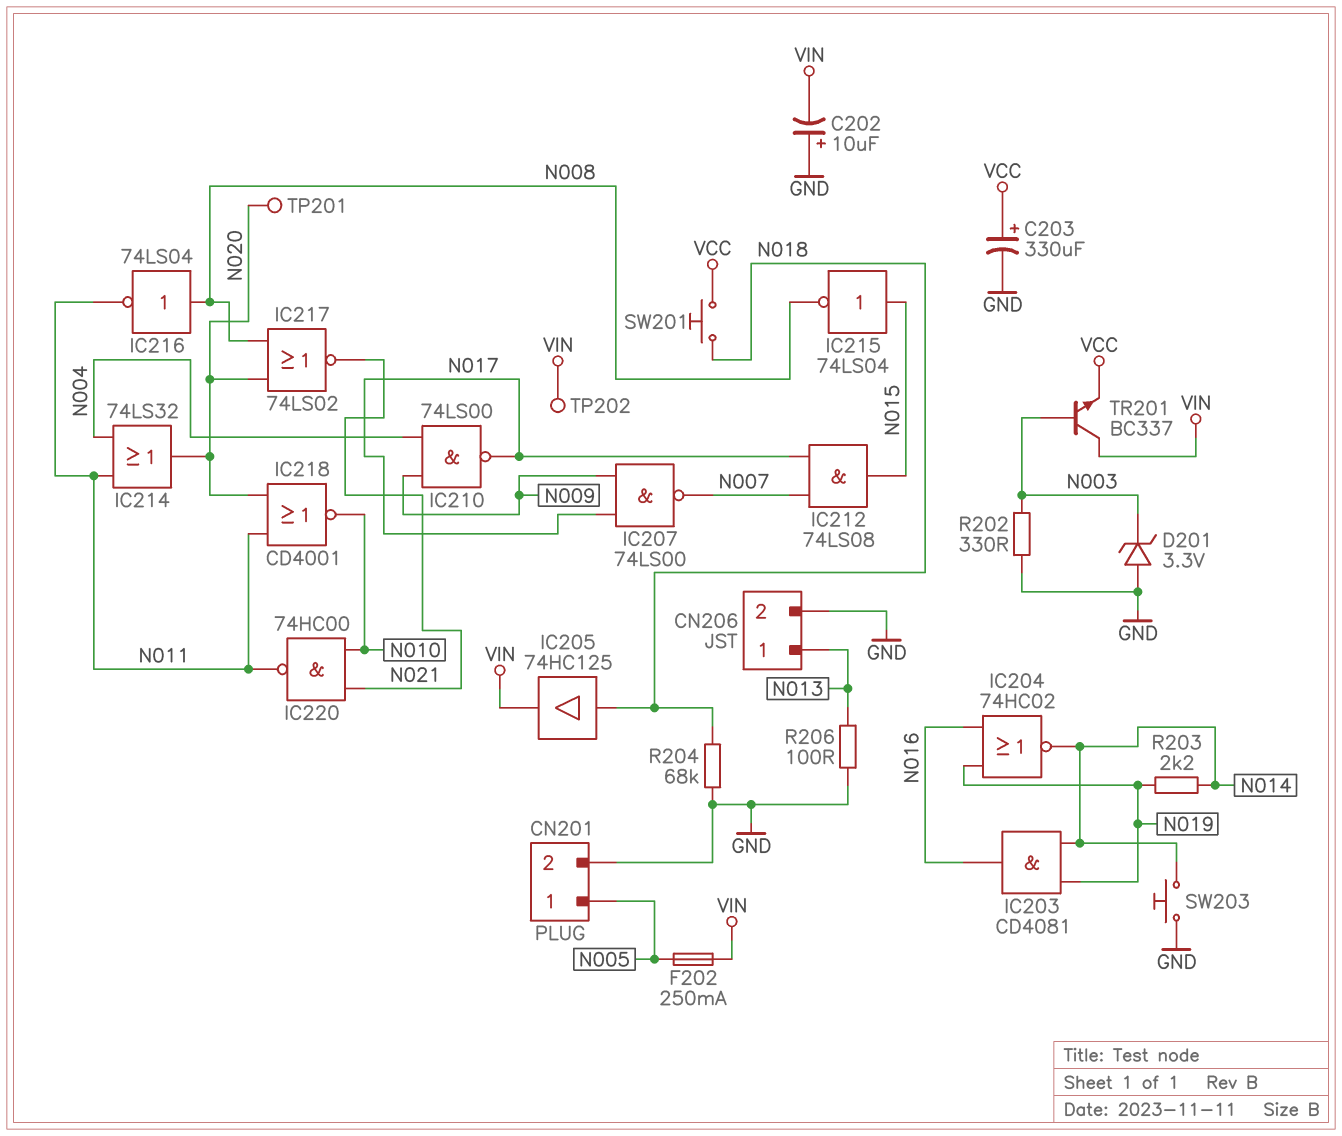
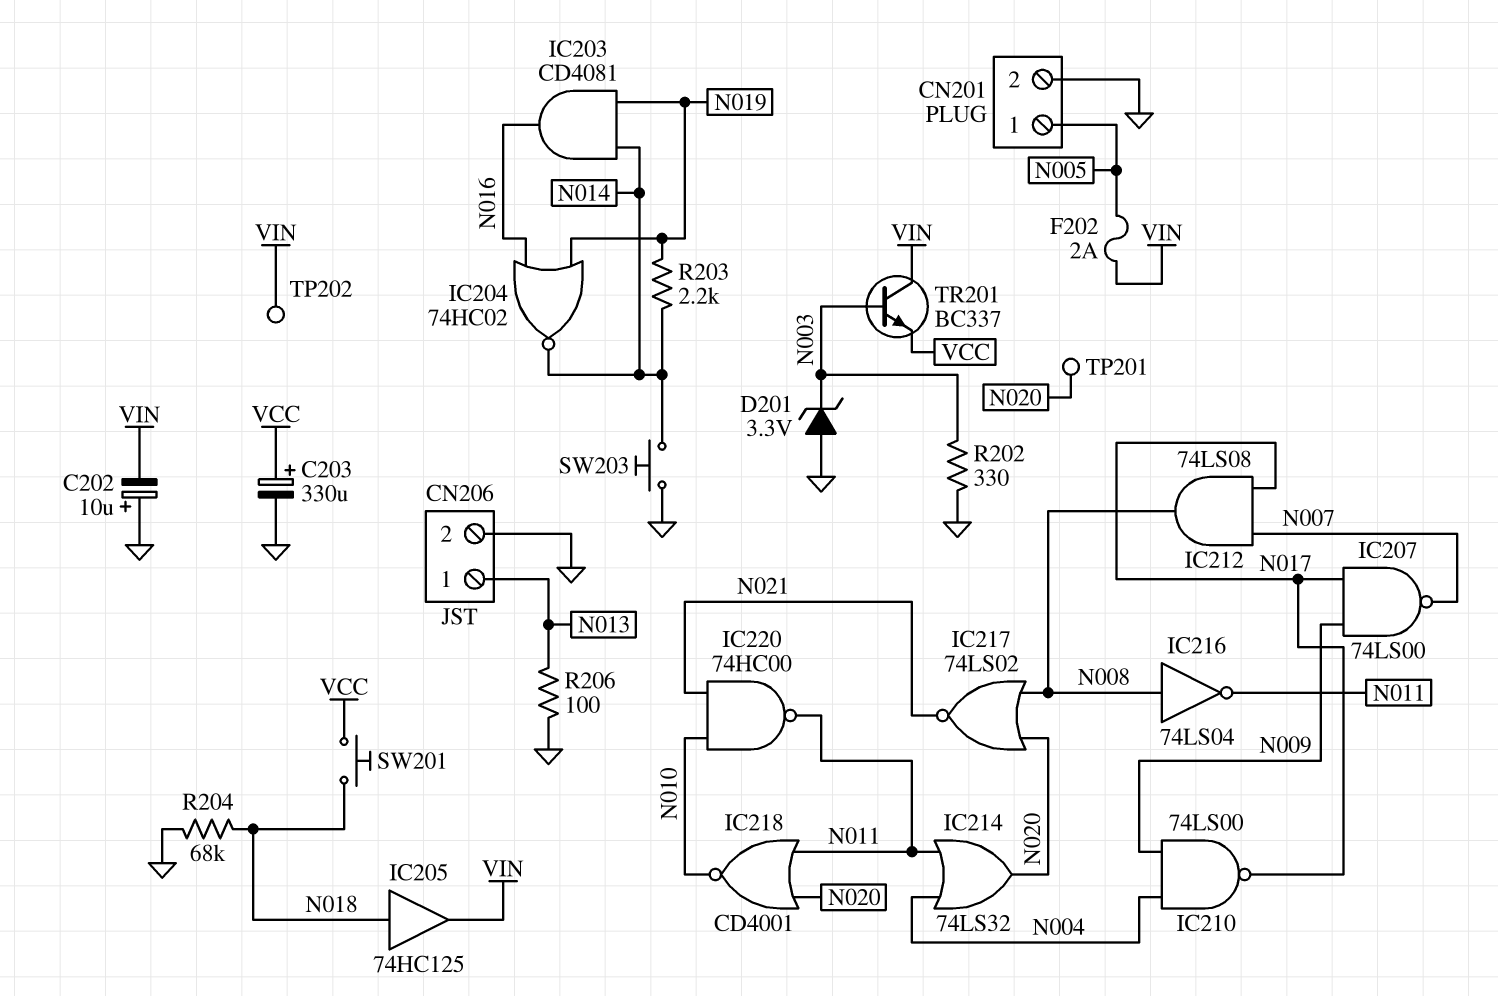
F202: 250mA (N005, VIN) -> 2A (N005, VIN)
IC212: AND 74LS08 (in N007, in N017, out N015) -> AND 74LS08 (in N007, in N017, out N008)
IC215: NOT 74LS04 (in N015, out N008) -> none

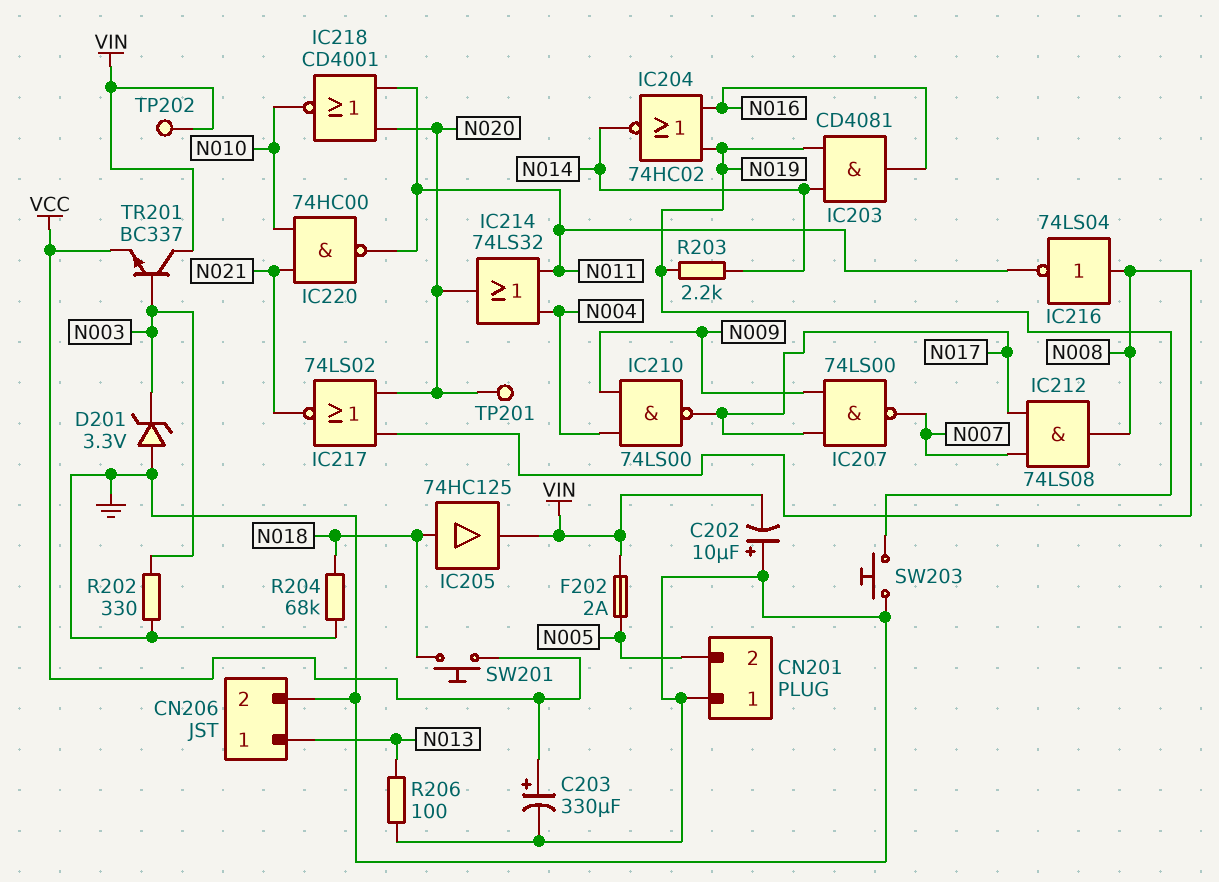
CN201 pin 1: N005 -> GND
CN201 pin 2: GND -> N005
SW203: button (GND, N014) -> button (GND, N019)

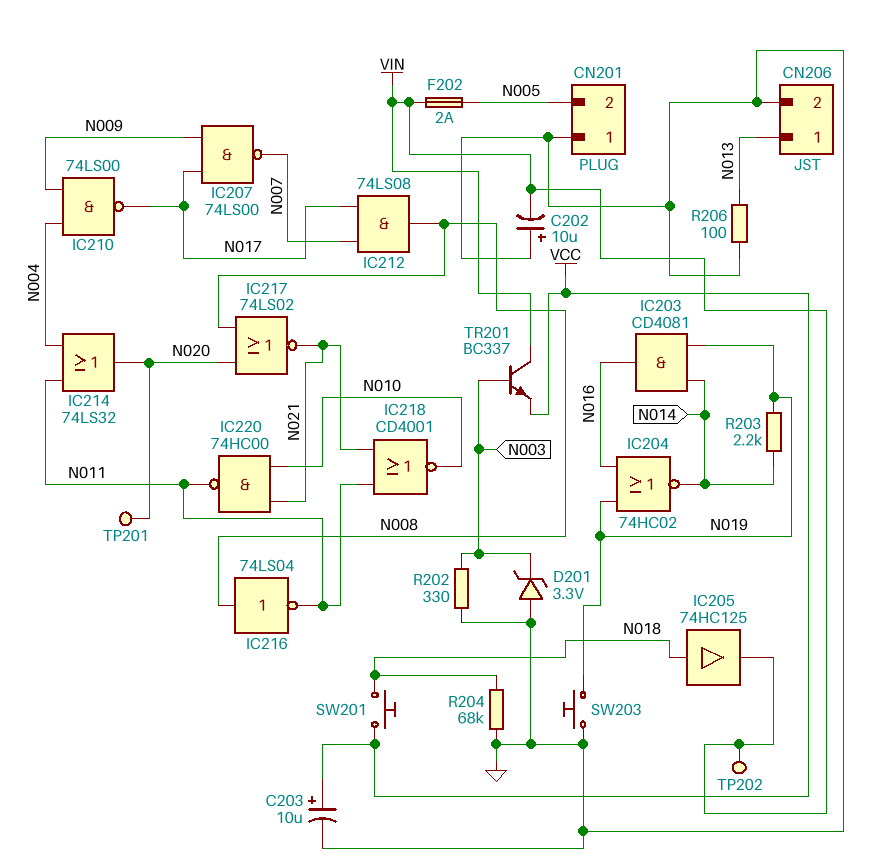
C203: 330uF (plus VCC, minus GND) -> 10uF (plus VCC, minus GND)
IC218: NOR CD4001 (in N011, in N020, out N010) -> NOR CD4001 (in N011, in N021, out N010)

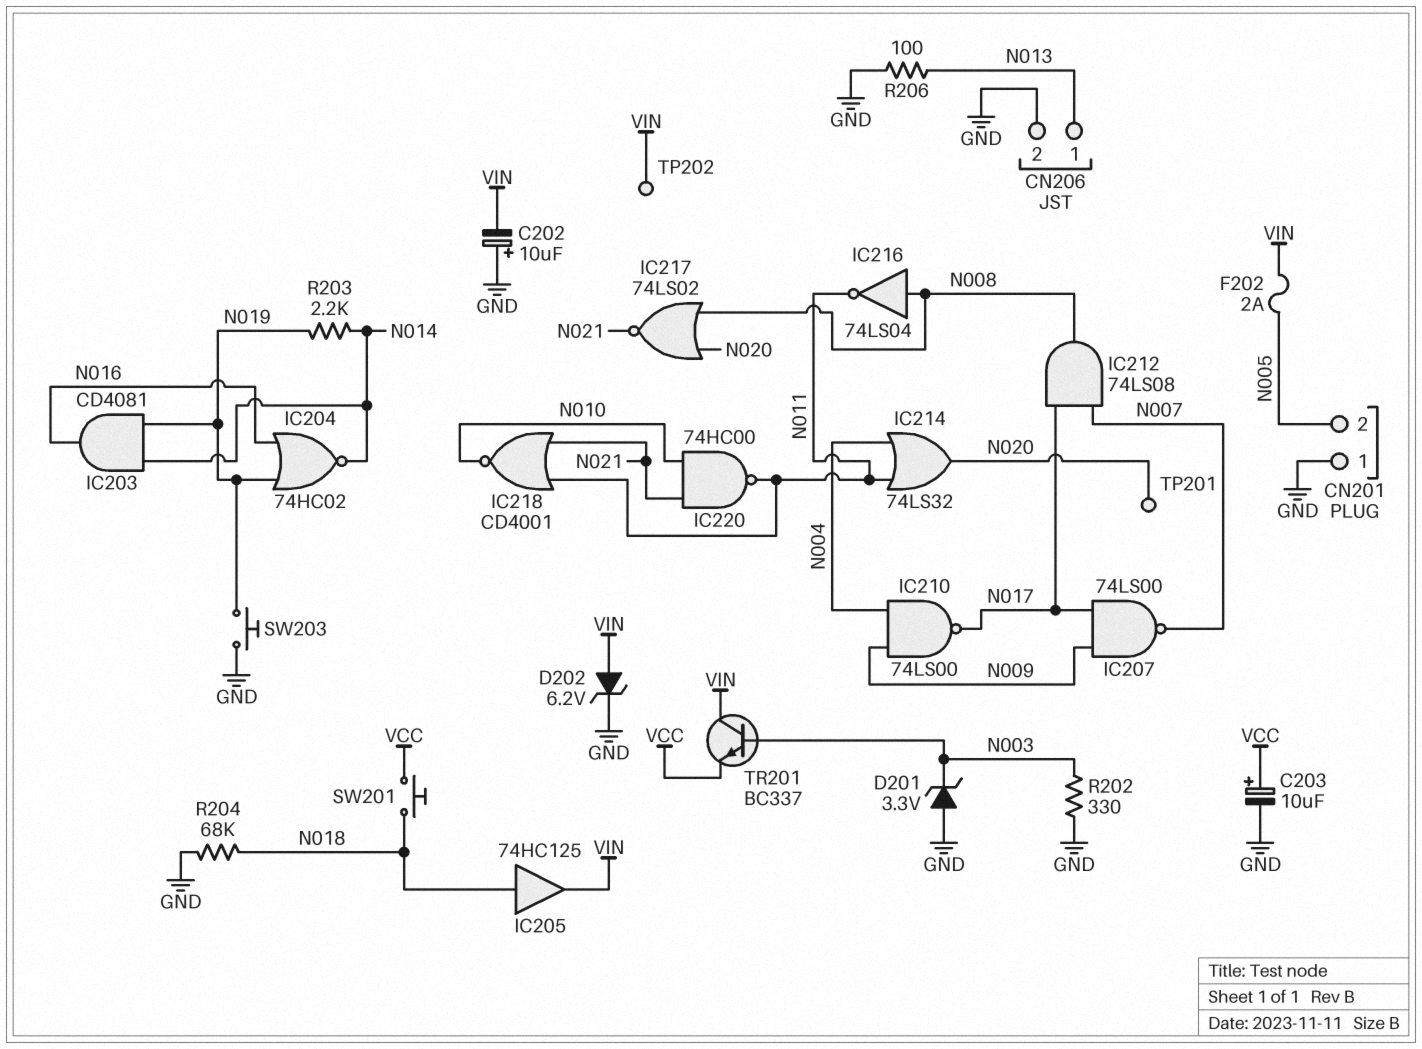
D202: none -> zener 6.2V (A VIN, K GND)

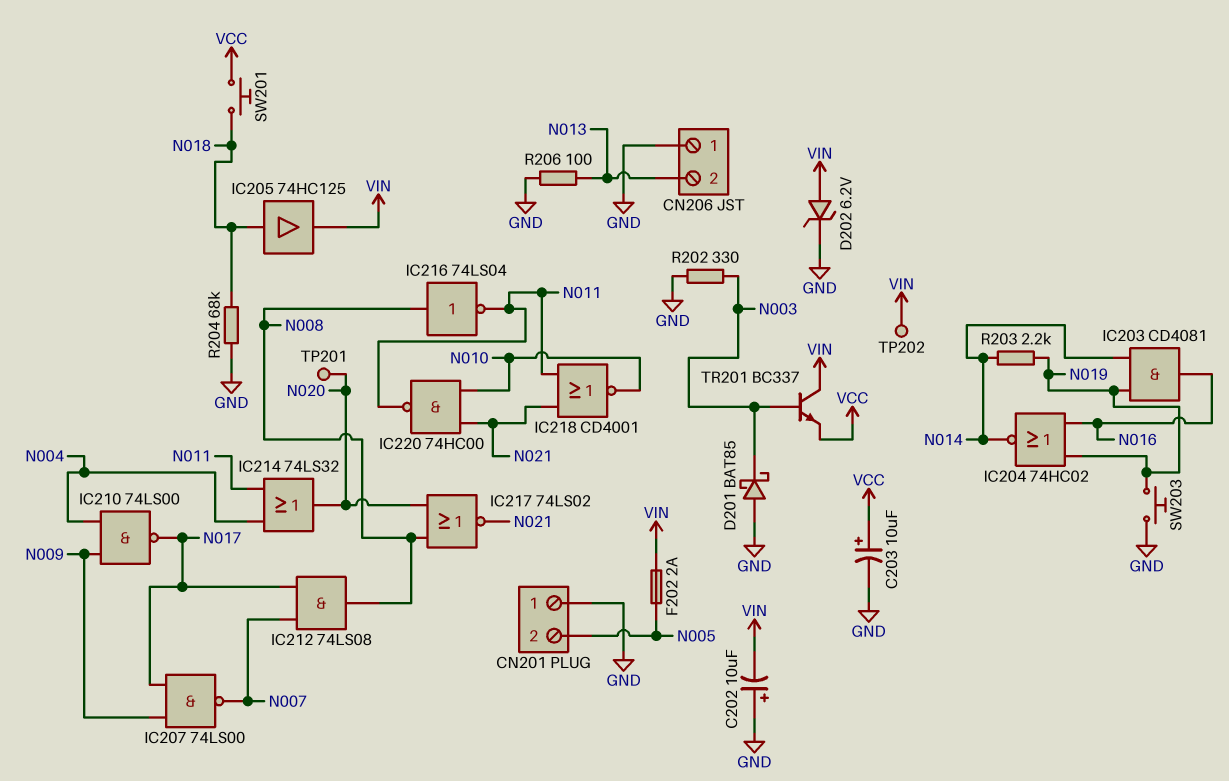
CN206 pin 1: N013 -> GND
CN206 pin 2: GND -> N013
D201: zener 3.3V (A GND, K N003) -> schottky BAT85 (A GND, K N003)

